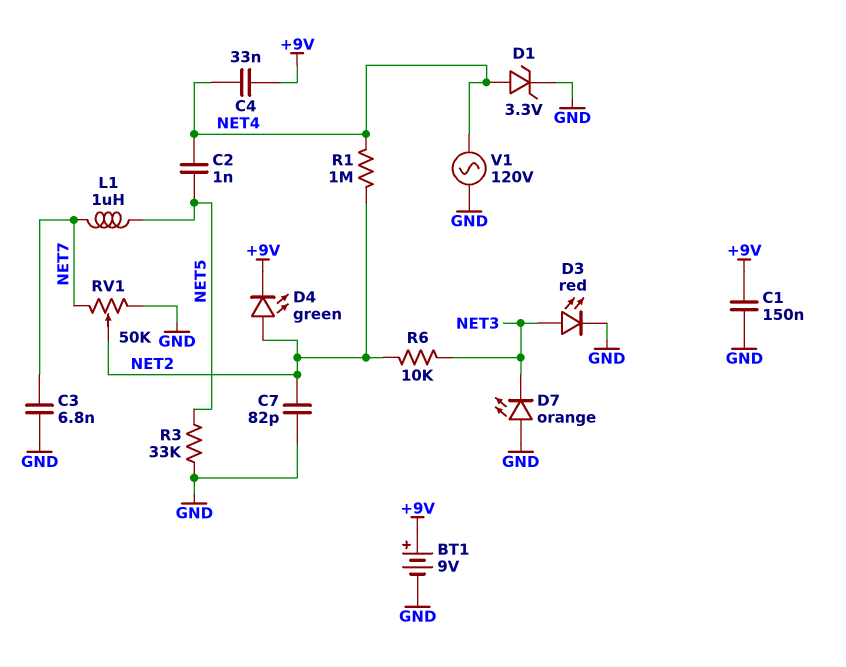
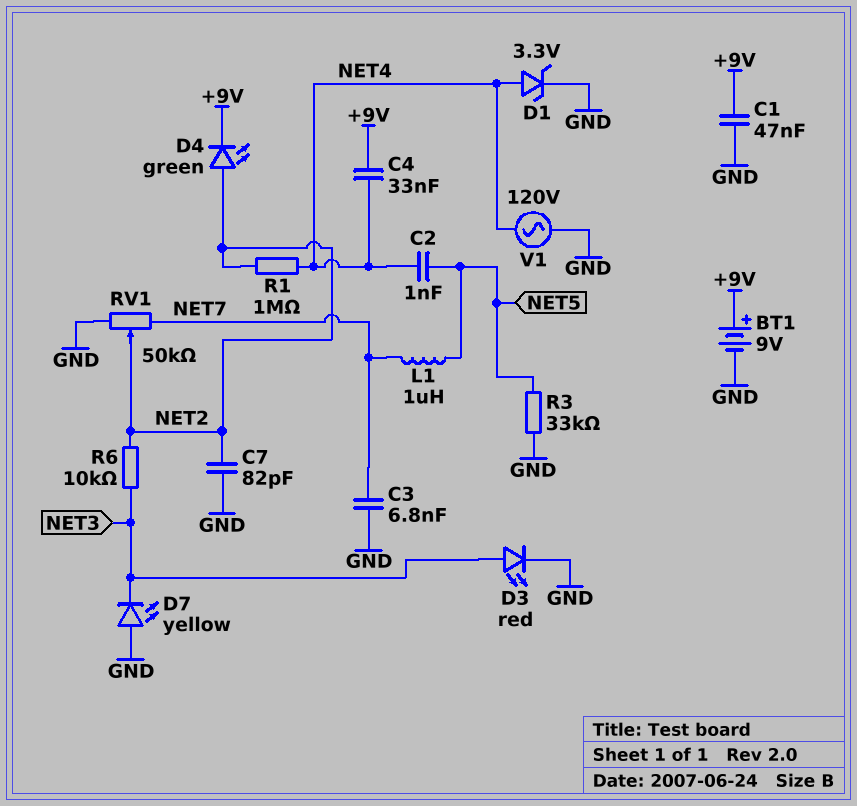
C1: 150nF (+9V, GND) -> 47nF (+9V, GND)
D7: LED orange (A GND, K NET3) -> LED yellow (A GND, K NET3)

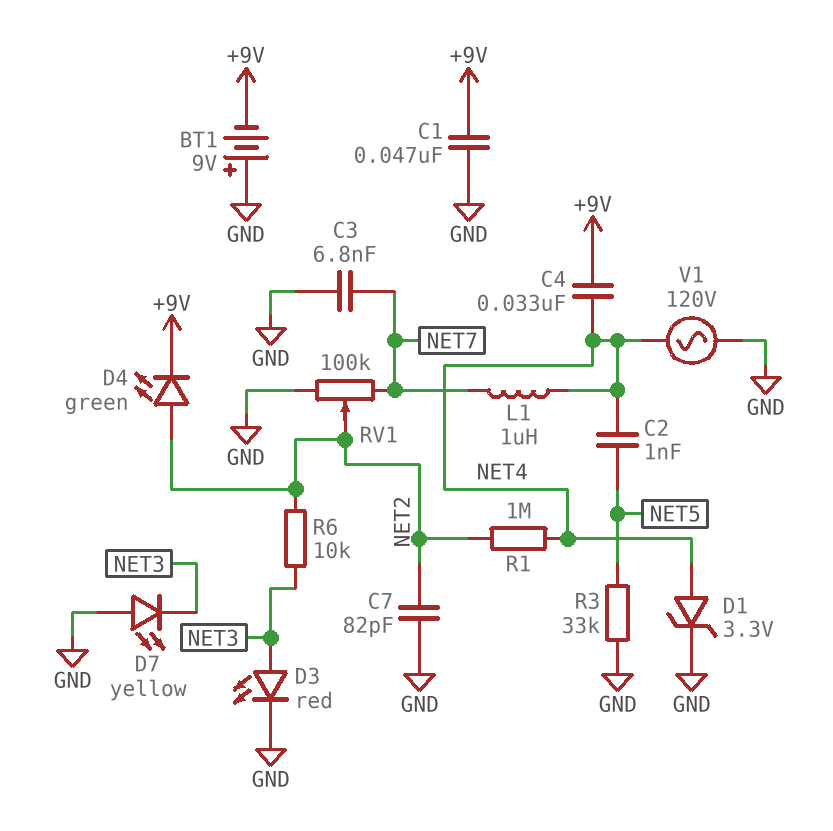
BT1: 9V (plus +9V, minus GND) -> 9V (plus GND, minus +9V)
L1: 1uH (NET5, NET7) -> 1uH (NET4, NET7)
RV1: 50k (GND, NET7, wiper NET2) -> 100k (GND, NET7, wiper NET2)

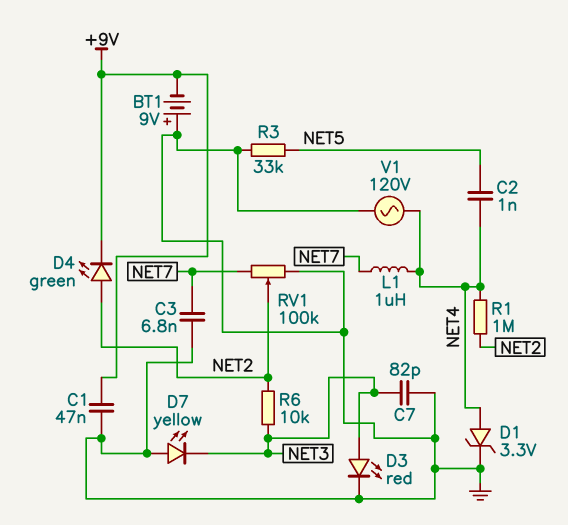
C4: 33nF (+9V, NET4) -> none
C7: 82pF (GND, NET2) -> 82pF (GND, NET3)

